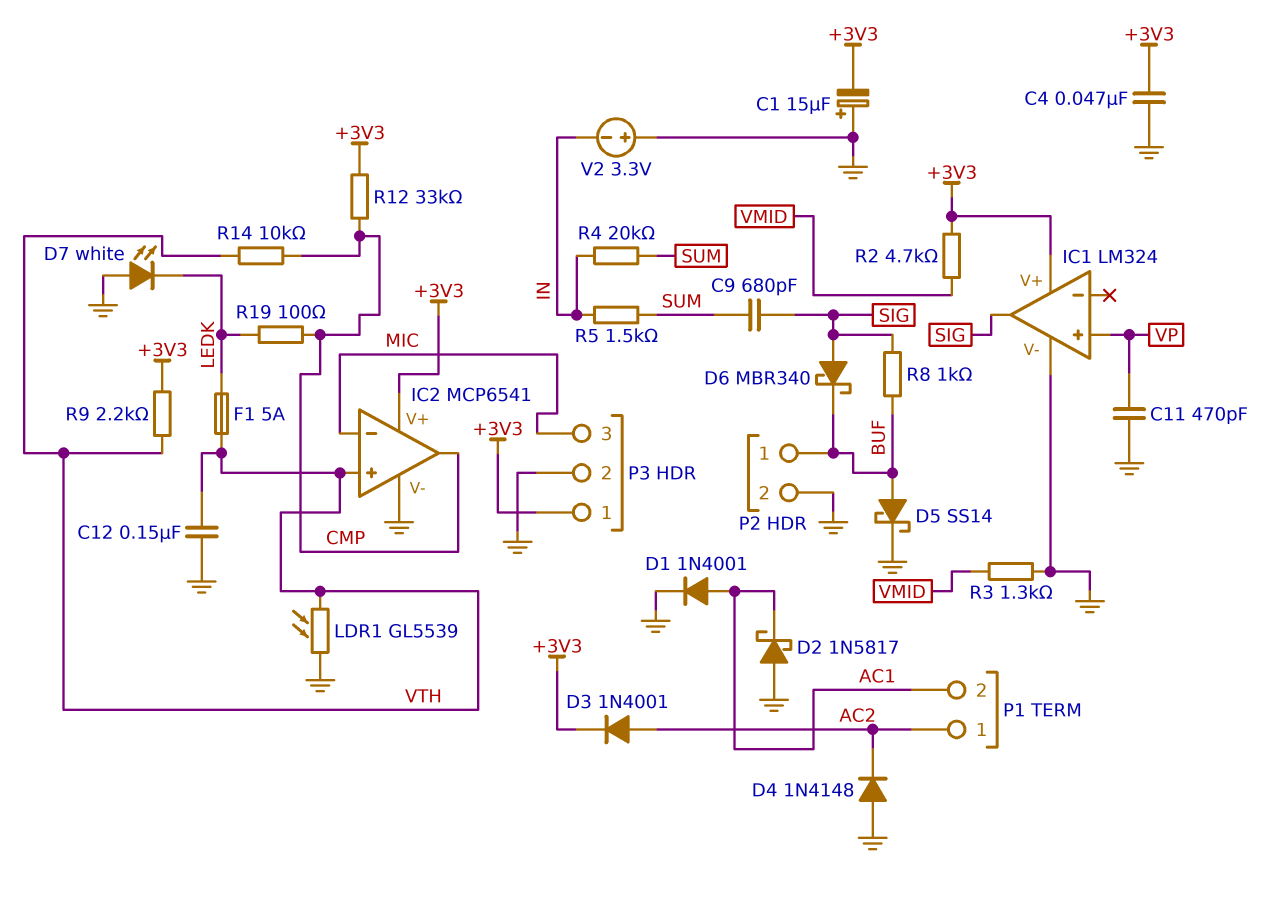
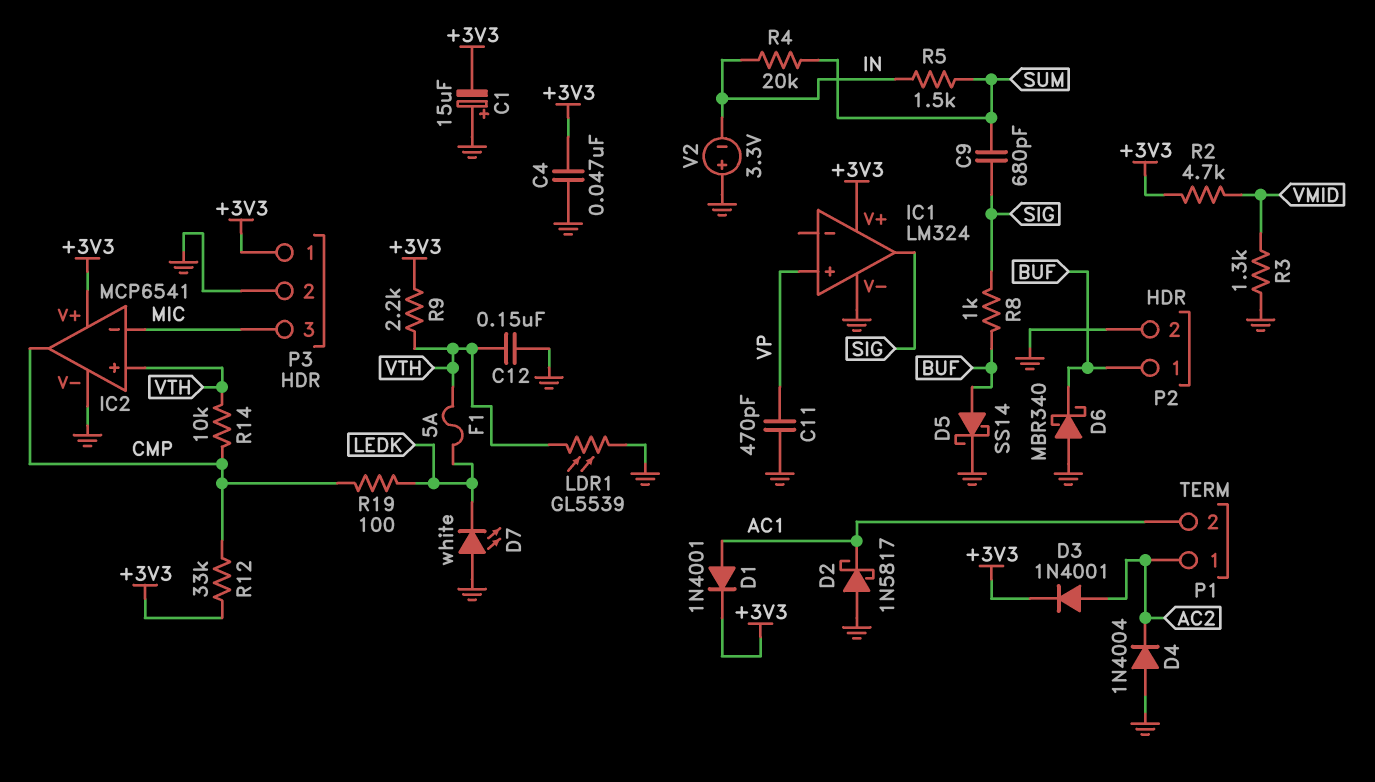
D1: diode 1N4001 (A AC1, K GND) -> diode 1N4001 (A AC1, K +3V3)
D4: diode 1N4148 (A GND, K AC2) -> diode 1N4004 (A GND, K AC2)
D6: schottky MBR340 (A SIG, K BUF) -> schottky MBR340 (A GND, K BUF)

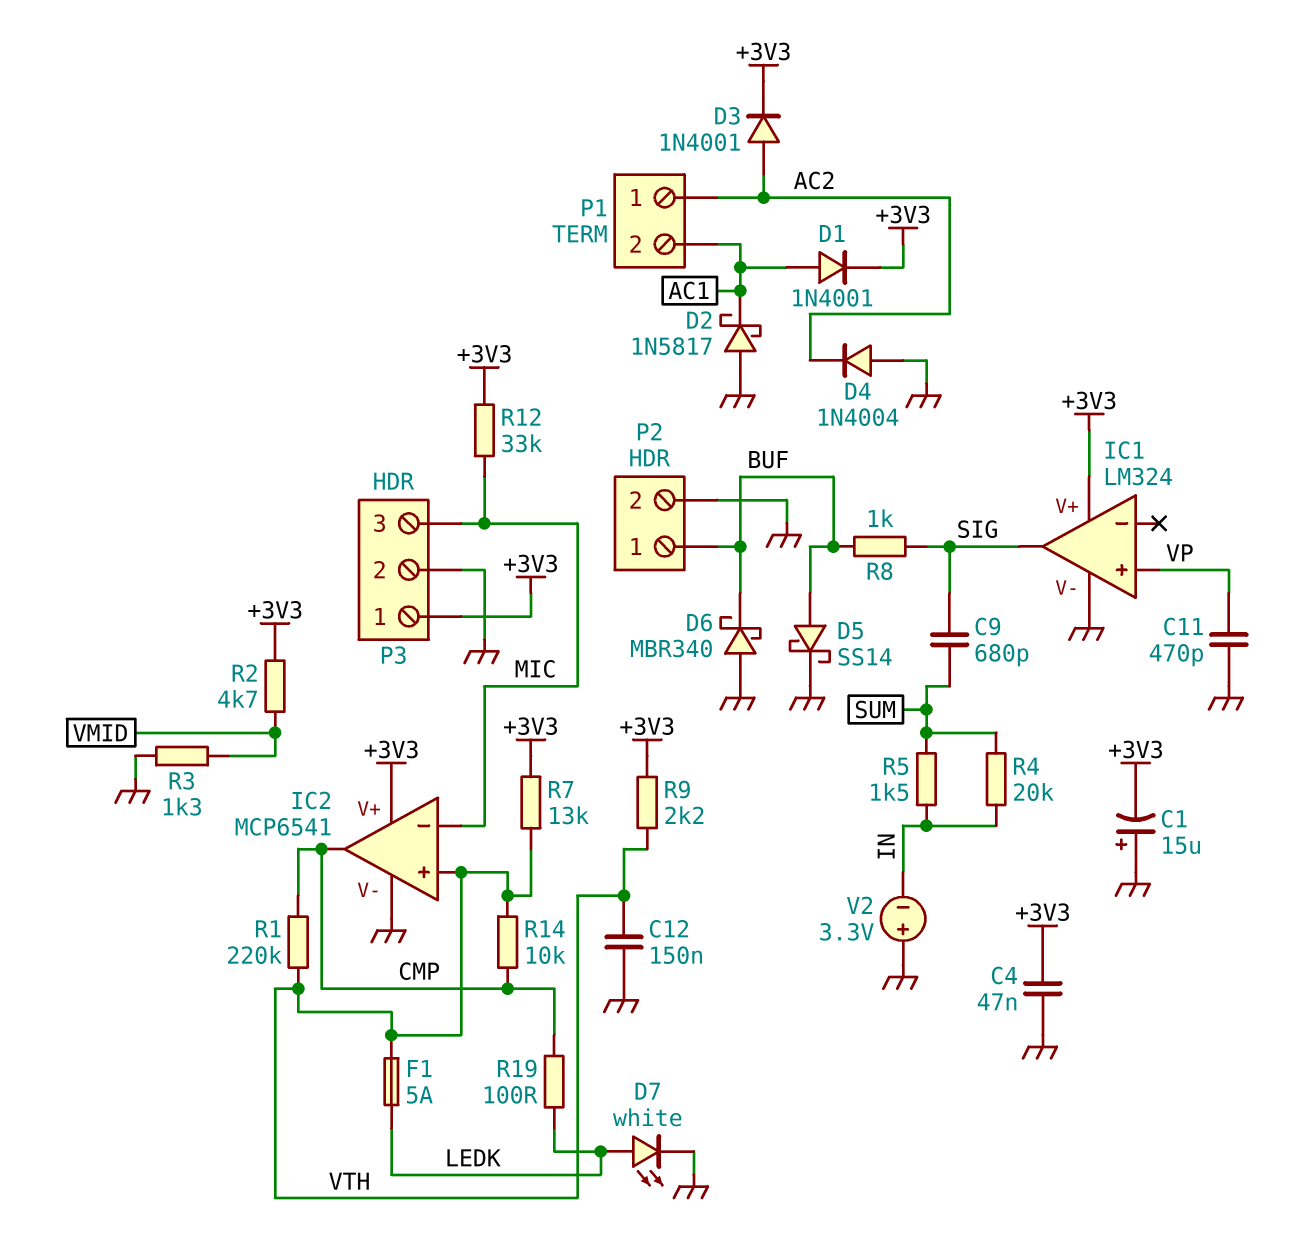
D7: LED white (A GND, K LEDK) -> LED white (A LEDK, K GND)
LDR1: GL5539 (GND, VTH) -> none
R1: none -> 220k (CMP, VTH)
R7: none -> 13k (+3V3, VTH)
R12: 33k (+3V3, CMP) -> 33k (+3V3, MIC)

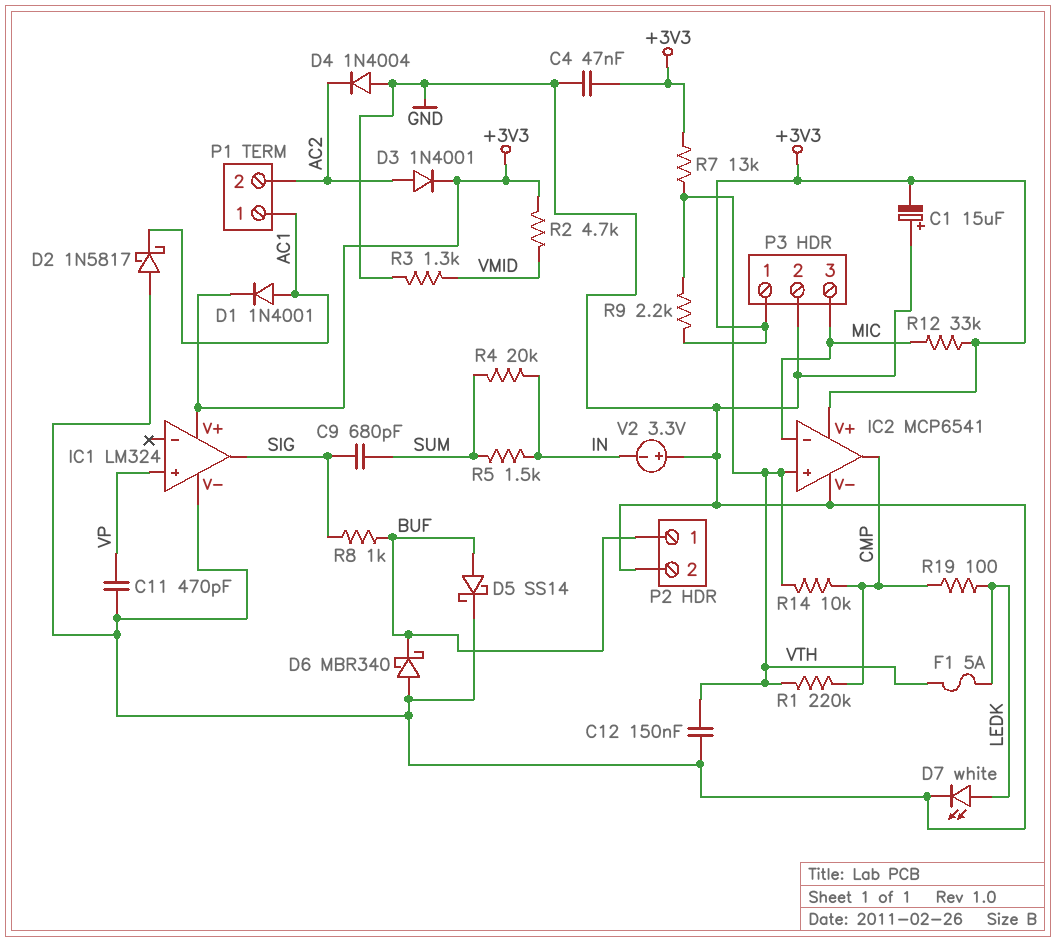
P1 pin 1: AC2 -> AC1
P1 pin 2: AC1 -> AC2

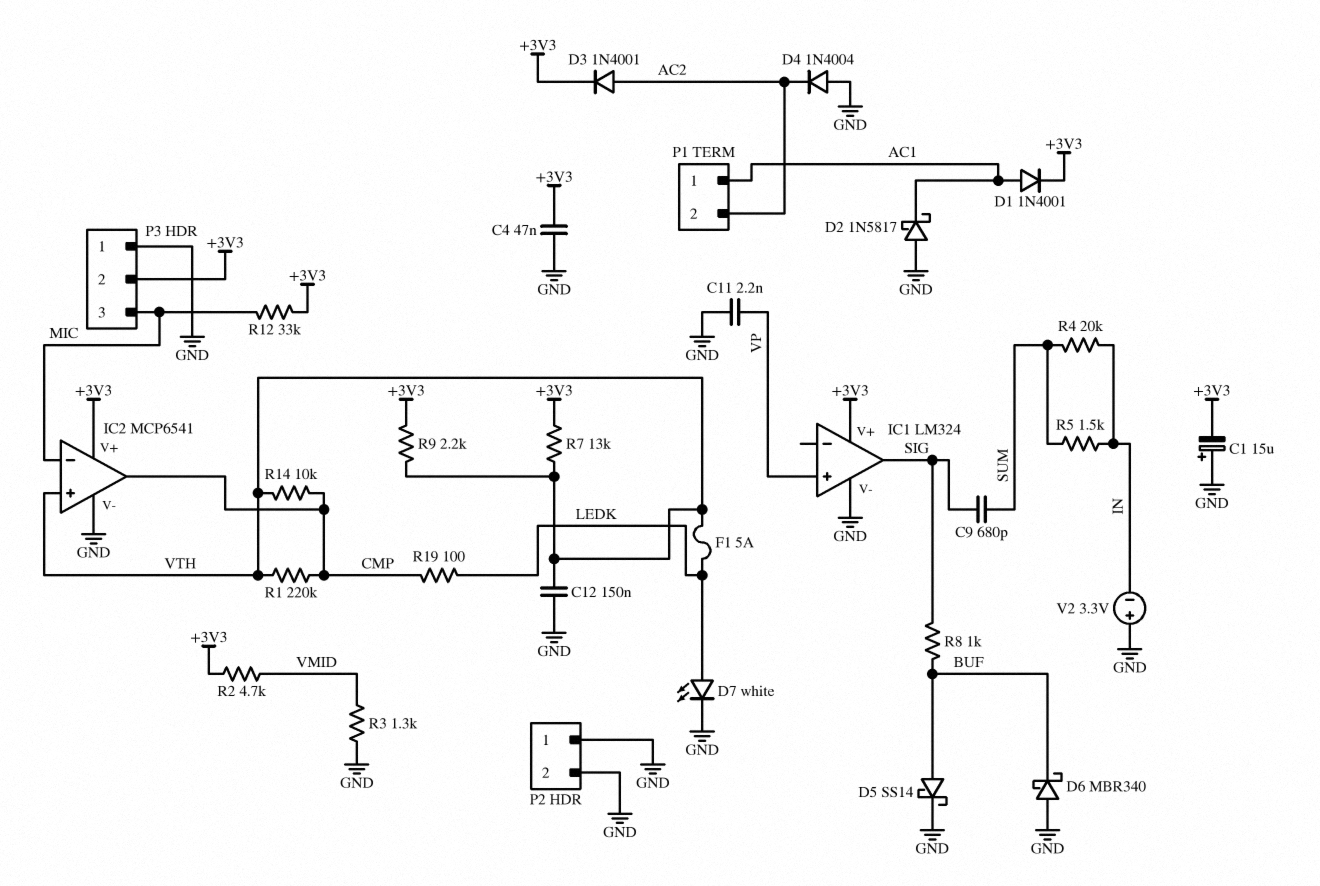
C11: 470pF (GND, VP) -> 2.2nF (GND, VP)
P2 pin 1: BUF -> GND
P3 pin 1: +3V3 -> GND
P3 pin 2: GND -> +3V3

